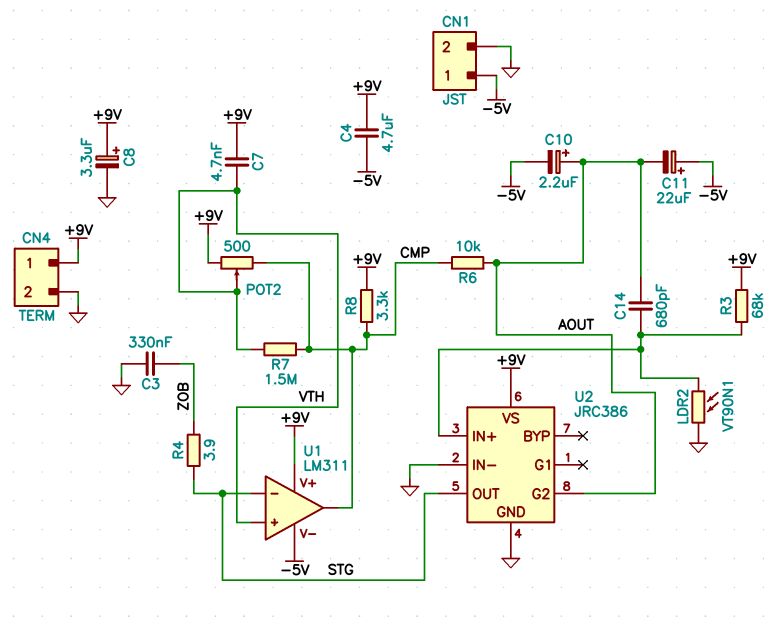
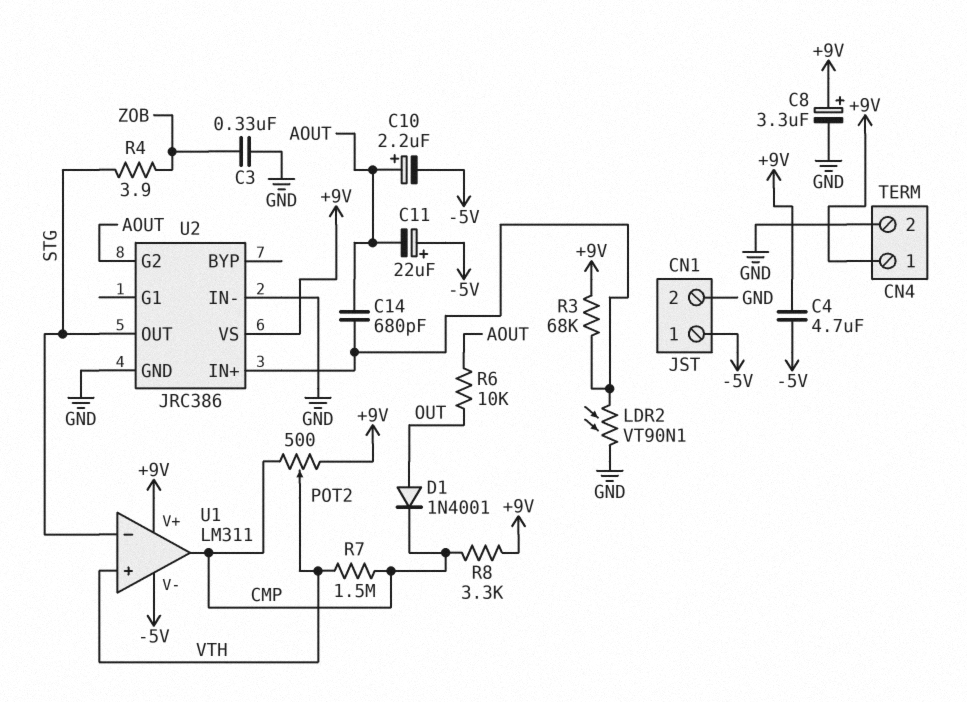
C7: 4.7nF (+9V, VTH) -> none
D1: none -> diode 1N4001 (A OUT, K CMP)
R6: 10k (AOUT, CMP) -> 10k (AOUT, OUT)

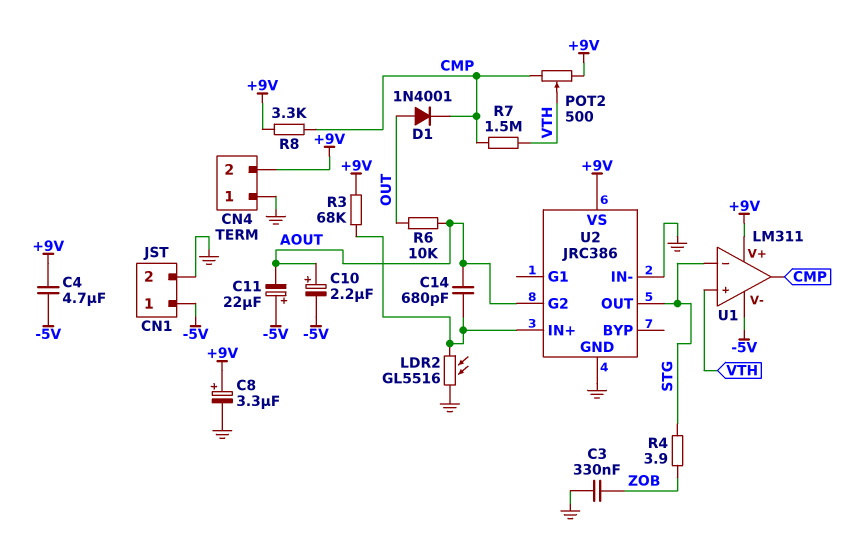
CN4 pin 1: +9V -> GND
CN4 pin 2: GND -> +9V
LDR2: VT90N1 (GND, U2/IN+) -> GL5516 (GND, U2/IN+)

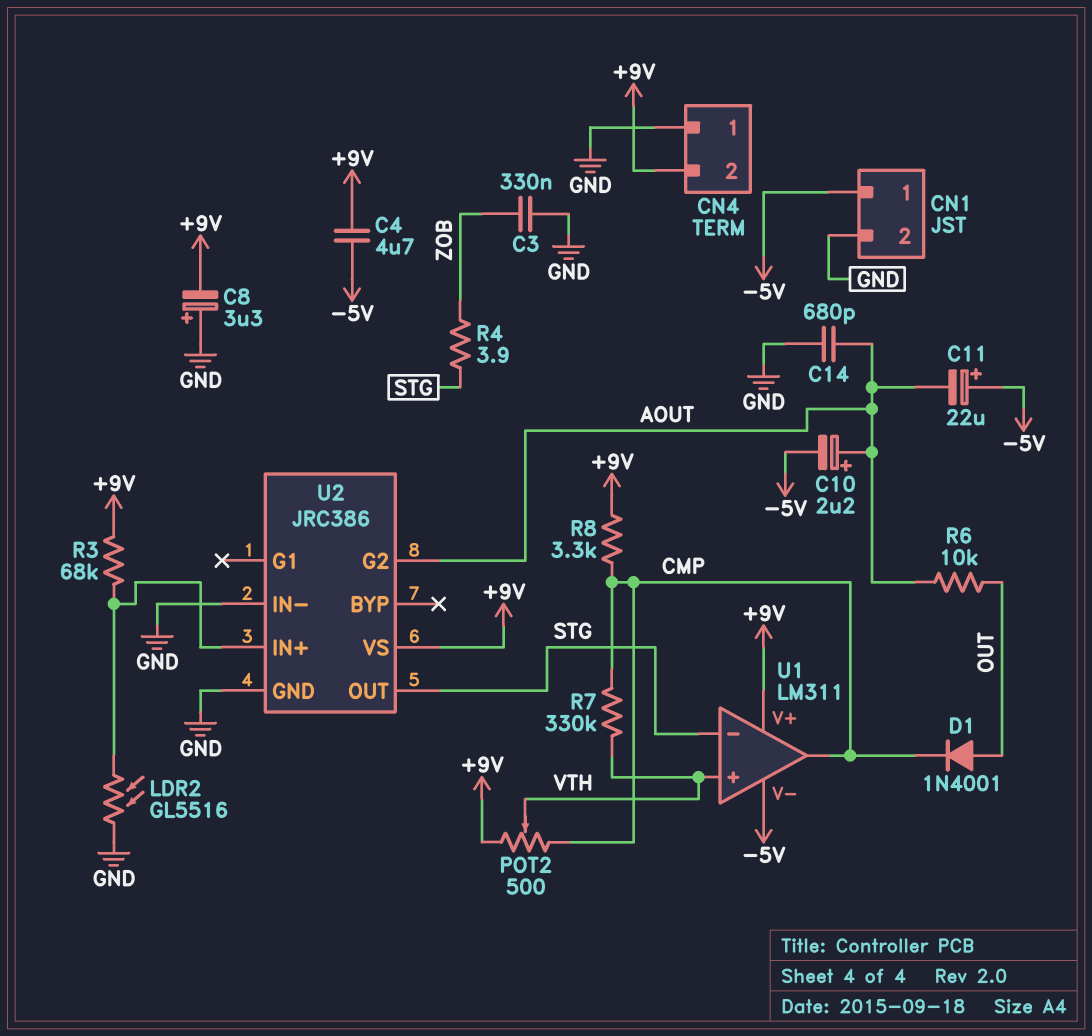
C8: 3.3uF (plus +9V, minus GND) -> 3.3uF (plus GND, minus +9V)
C14: 680pF (AOUT, U2/IN+) -> 680pF (AOUT, GND)
R7: 1.5M (CMP, VTH) -> 330k (CMP, VTH)

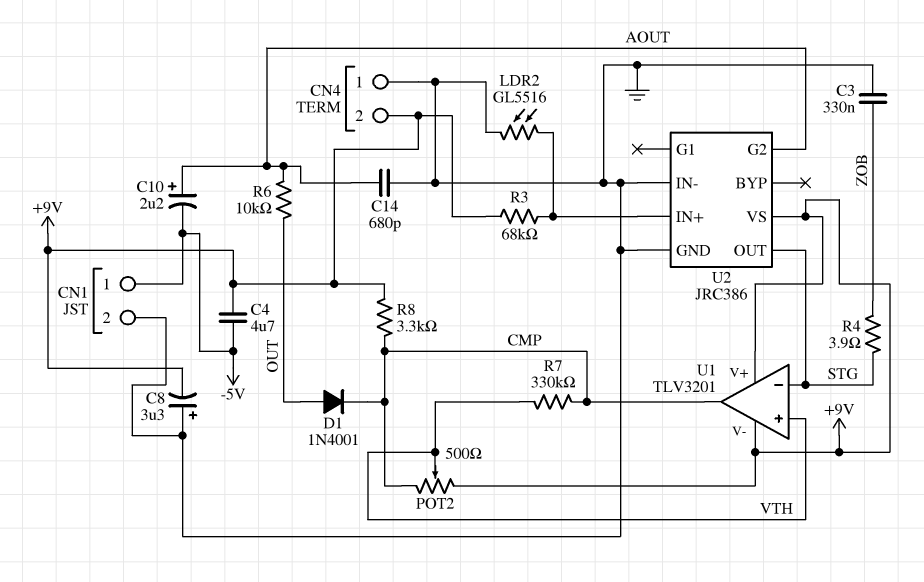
C11: 22uF (plus -5V, minus AOUT) -> none
U1: LM311 -> TLV3201
U1 pin V-: -5V -> +9V

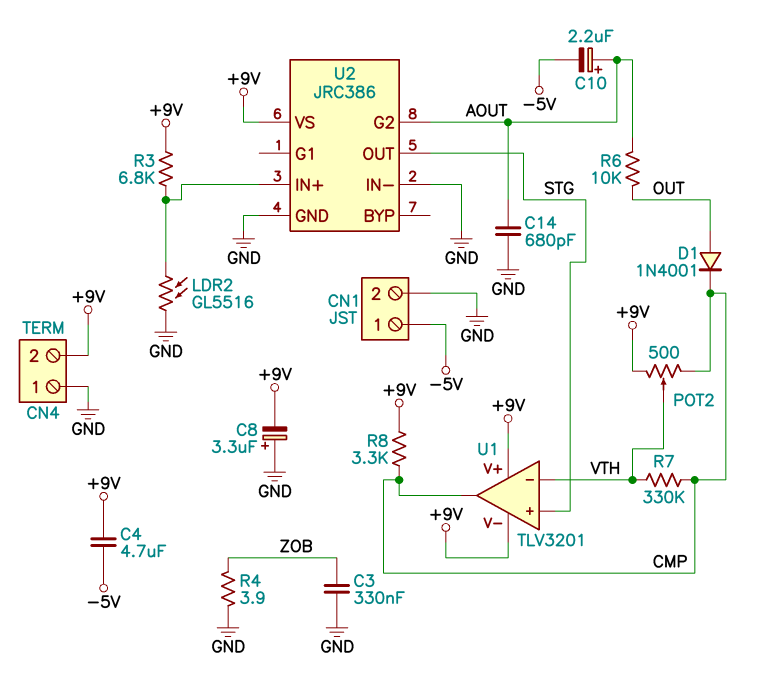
R3: 68k (+9V, U2/IN+) -> 6.8k (+9V, U2/IN+)
R4: 3.9 (STG, ZOB) -> 3.9 (GND, ZOB)
U1 pin in+: VTH -> STG
U1 pin in-: STG -> VTH

